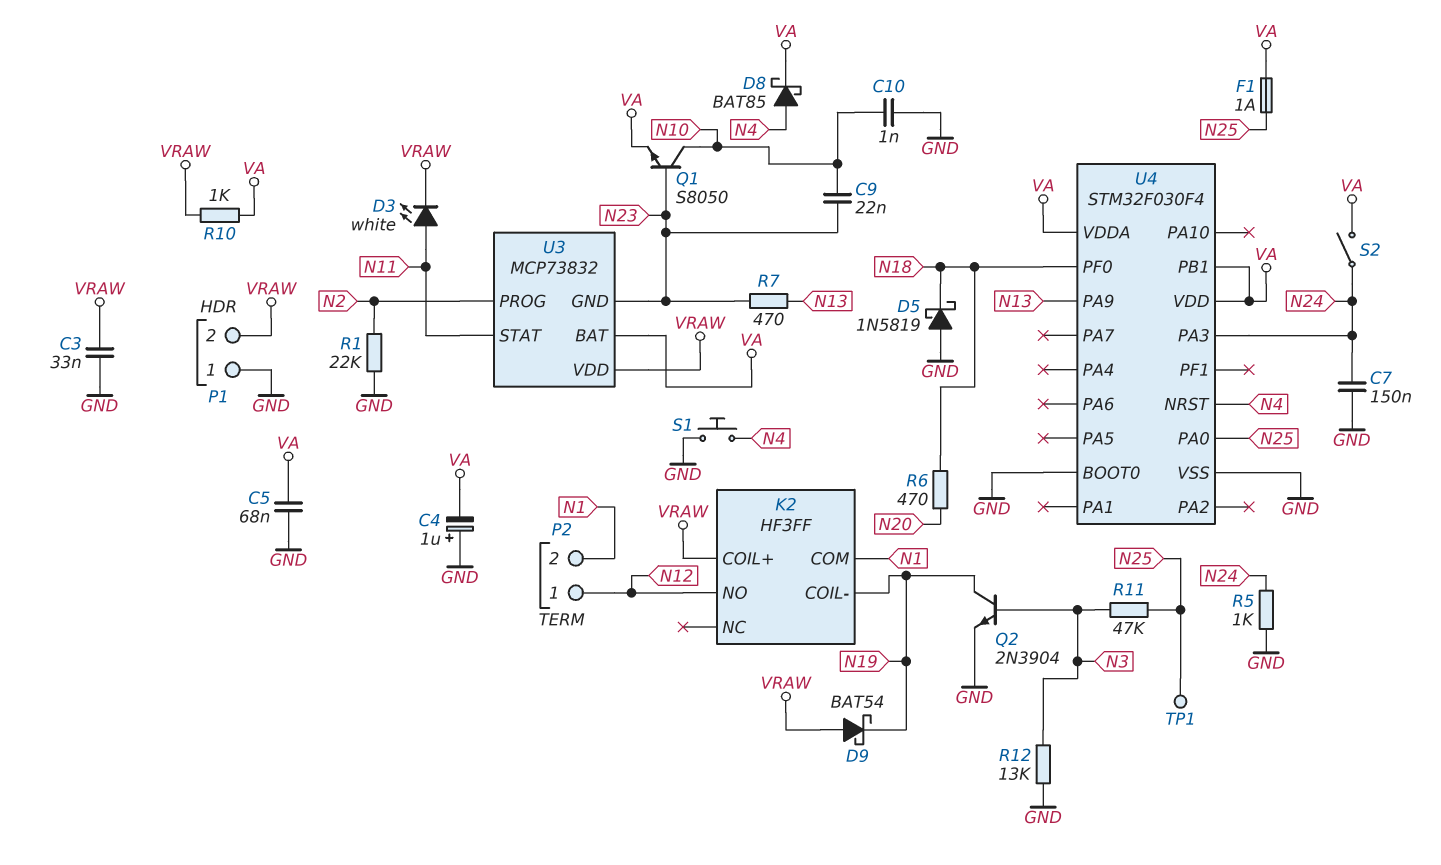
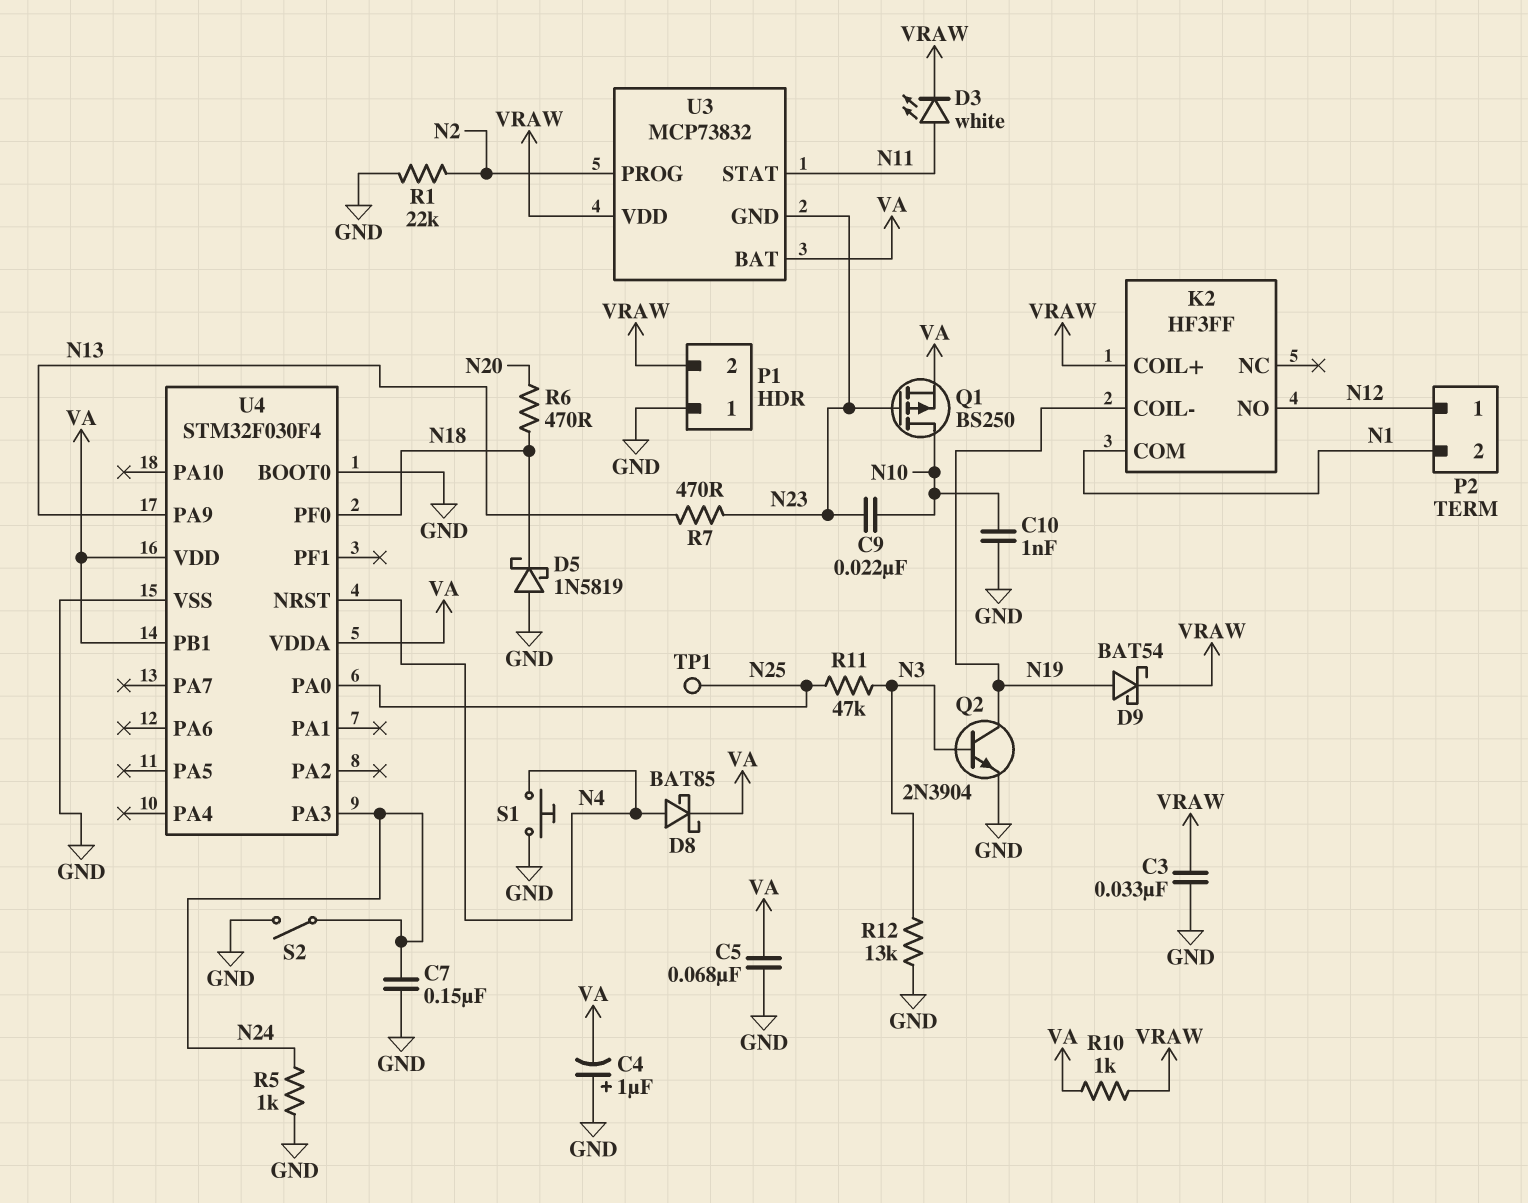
D9: schottky BAT54 (A VRAW, K N19) -> schottky BAT54 (A N19, K VRAW)
F1: 1A (N25, VA) -> none
Q1: NPN S8050 (B N23, C N10, E VA) -> PMOS BS250 (G N23, D N10, S VA)
S2: switch (N24, VA) -> switch (GND, N24)

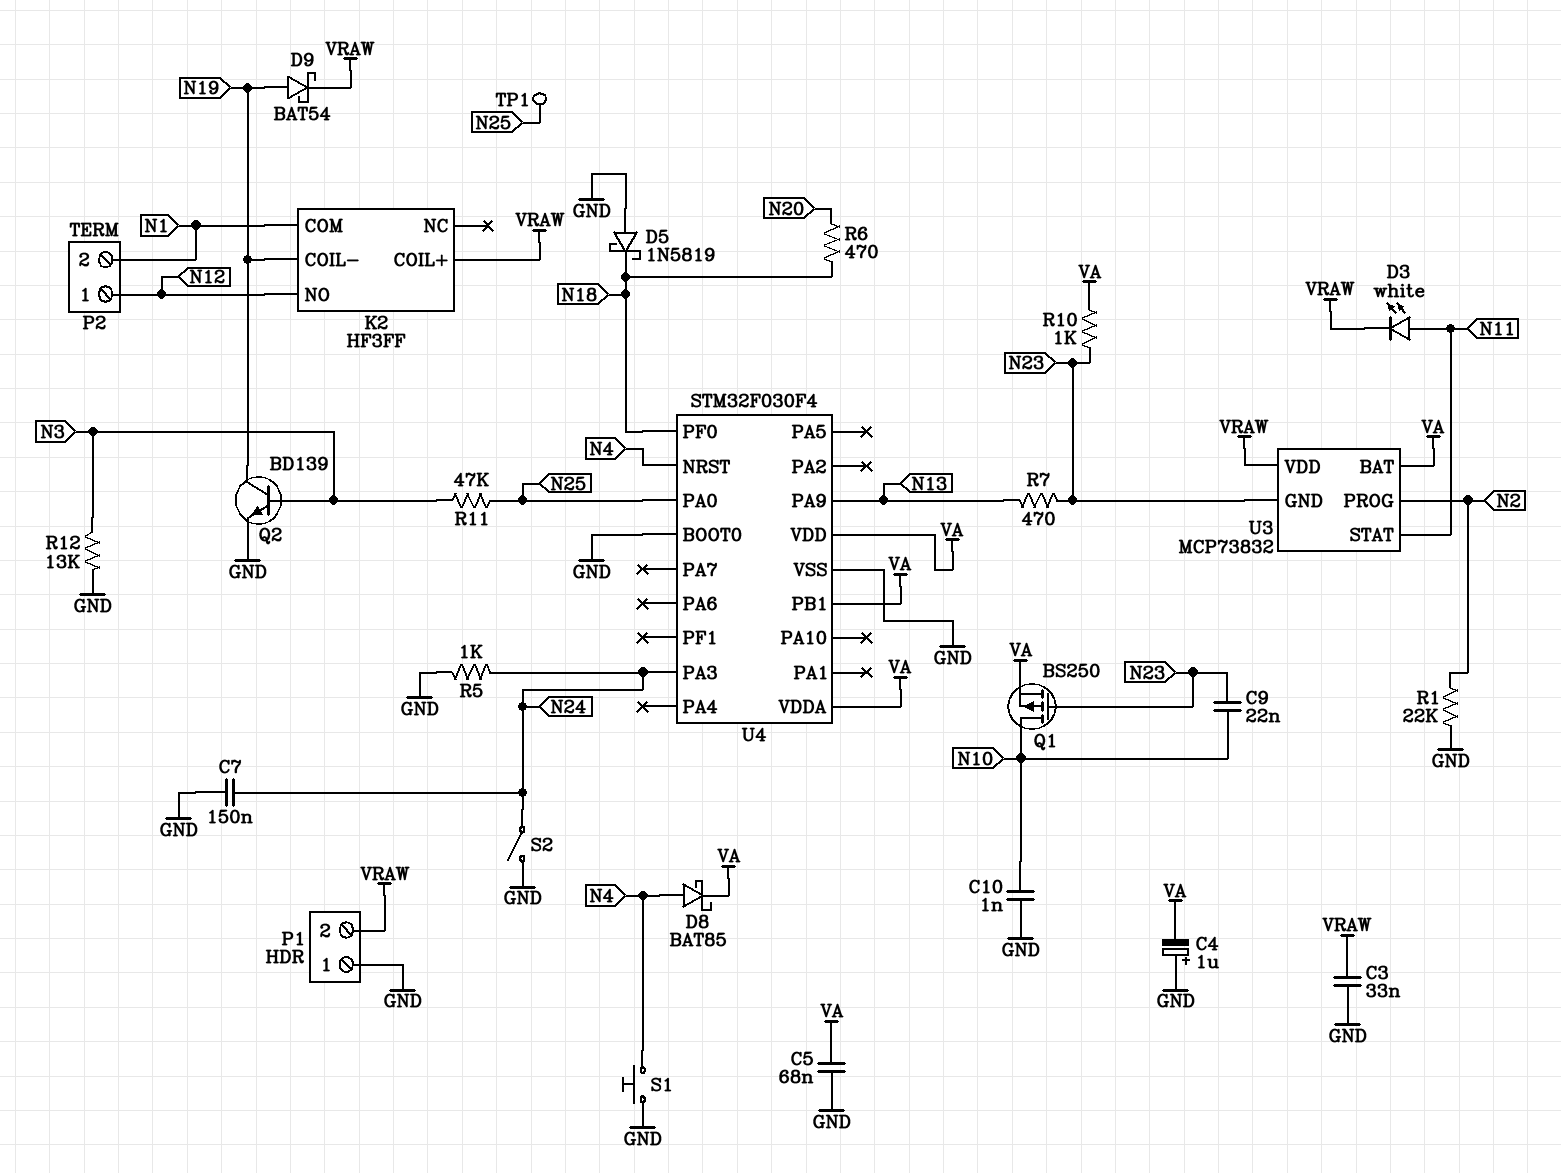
Q2: NPN 2N3904 (B N3, C N19, E GND) -> NPN BD139 (B N3, C N19, E GND)
R10: 1k (VA, VRAW) -> 1k (N23, VA)

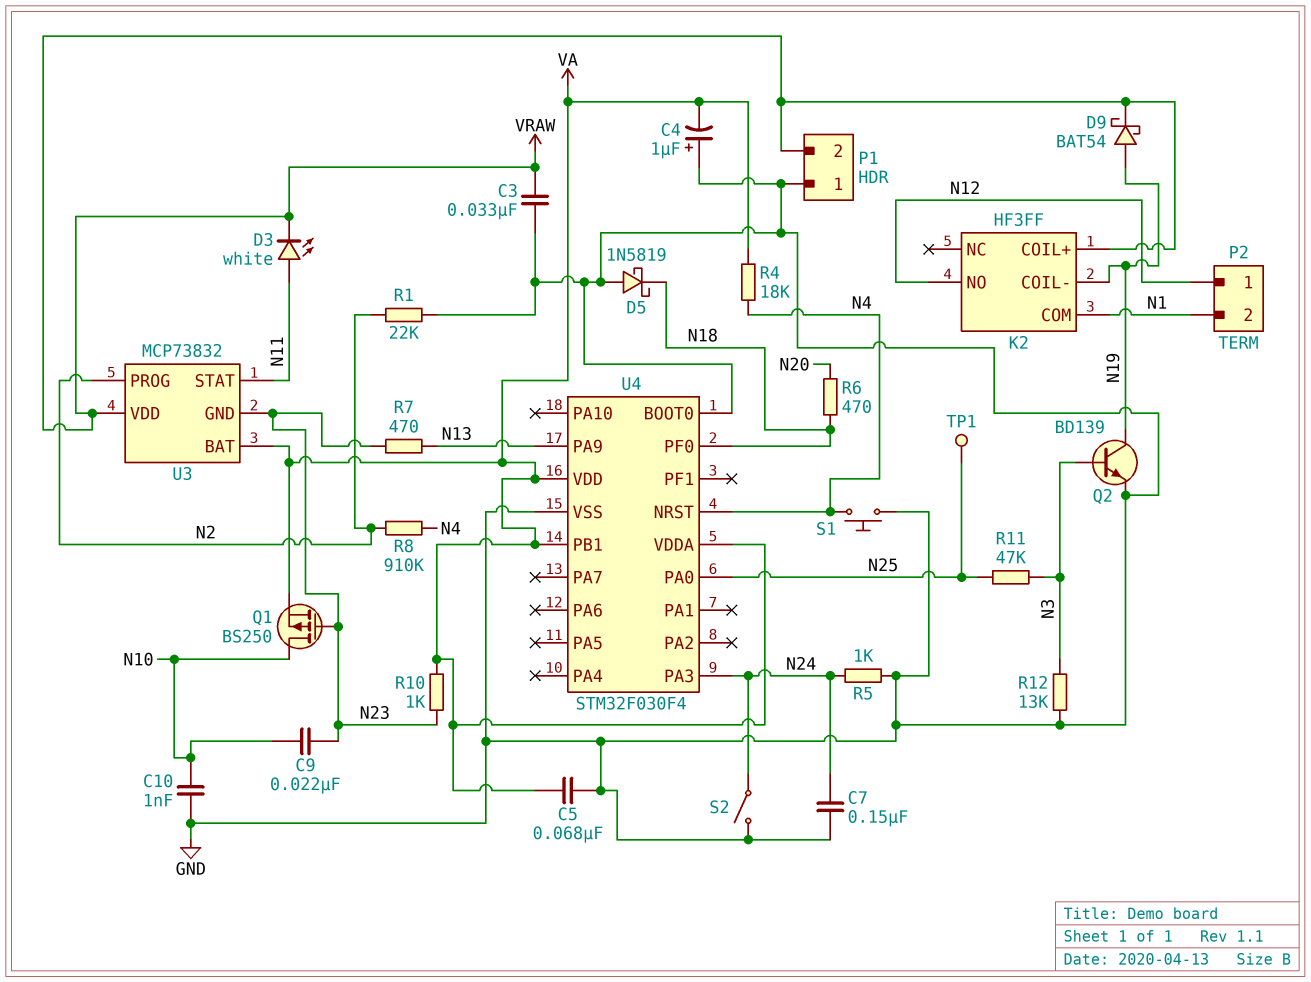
D8: schottky BAT85 (A N4, K VA) -> none
R4: none -> 18k (N4, VA)
R8: none -> 910k (N2, N4)

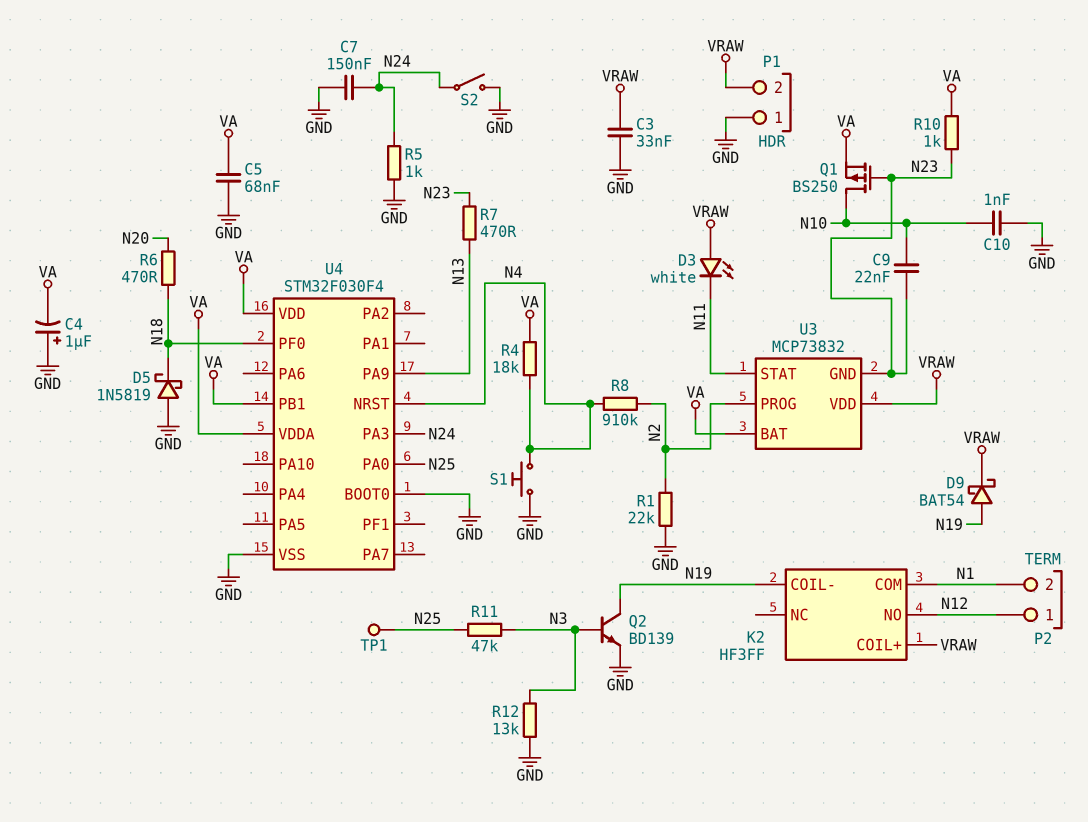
D3: LED white (A N11, K VRAW) -> LED white (A VRAW, K N11)

